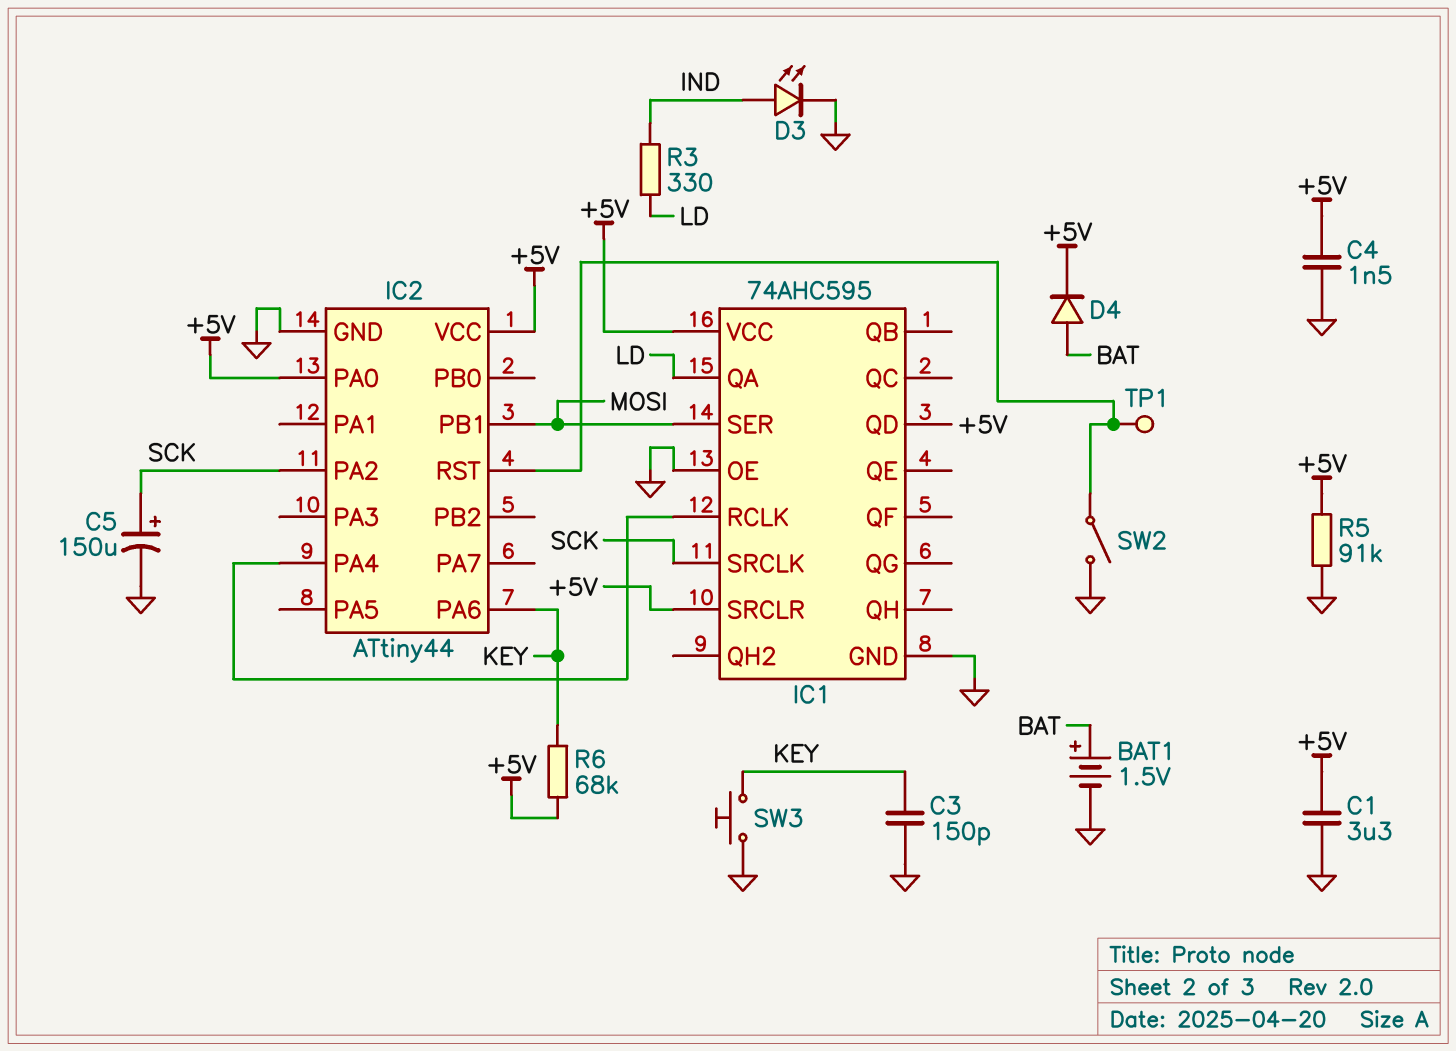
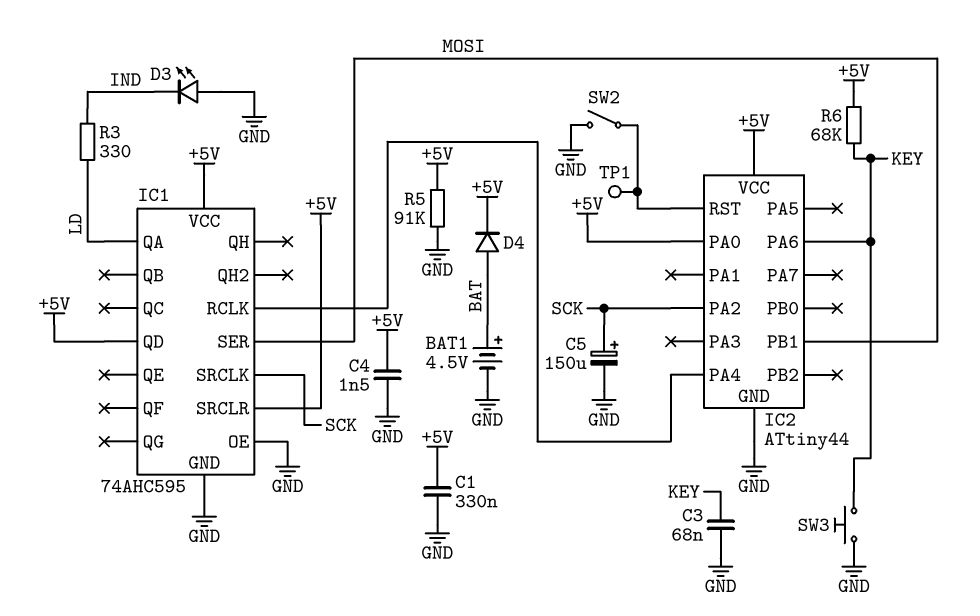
BAT1: 1.5V (plus BAT, minus GND) -> 4.5V (plus BAT, minus GND)
C1: 3.3uF (+5V, GND) -> 330nF (+5V, GND)
C3: 150pF (GND, KEY) -> 68nF (GND, KEY)
D3: LED (A IND, K GND) -> LED (A GND, K IND)

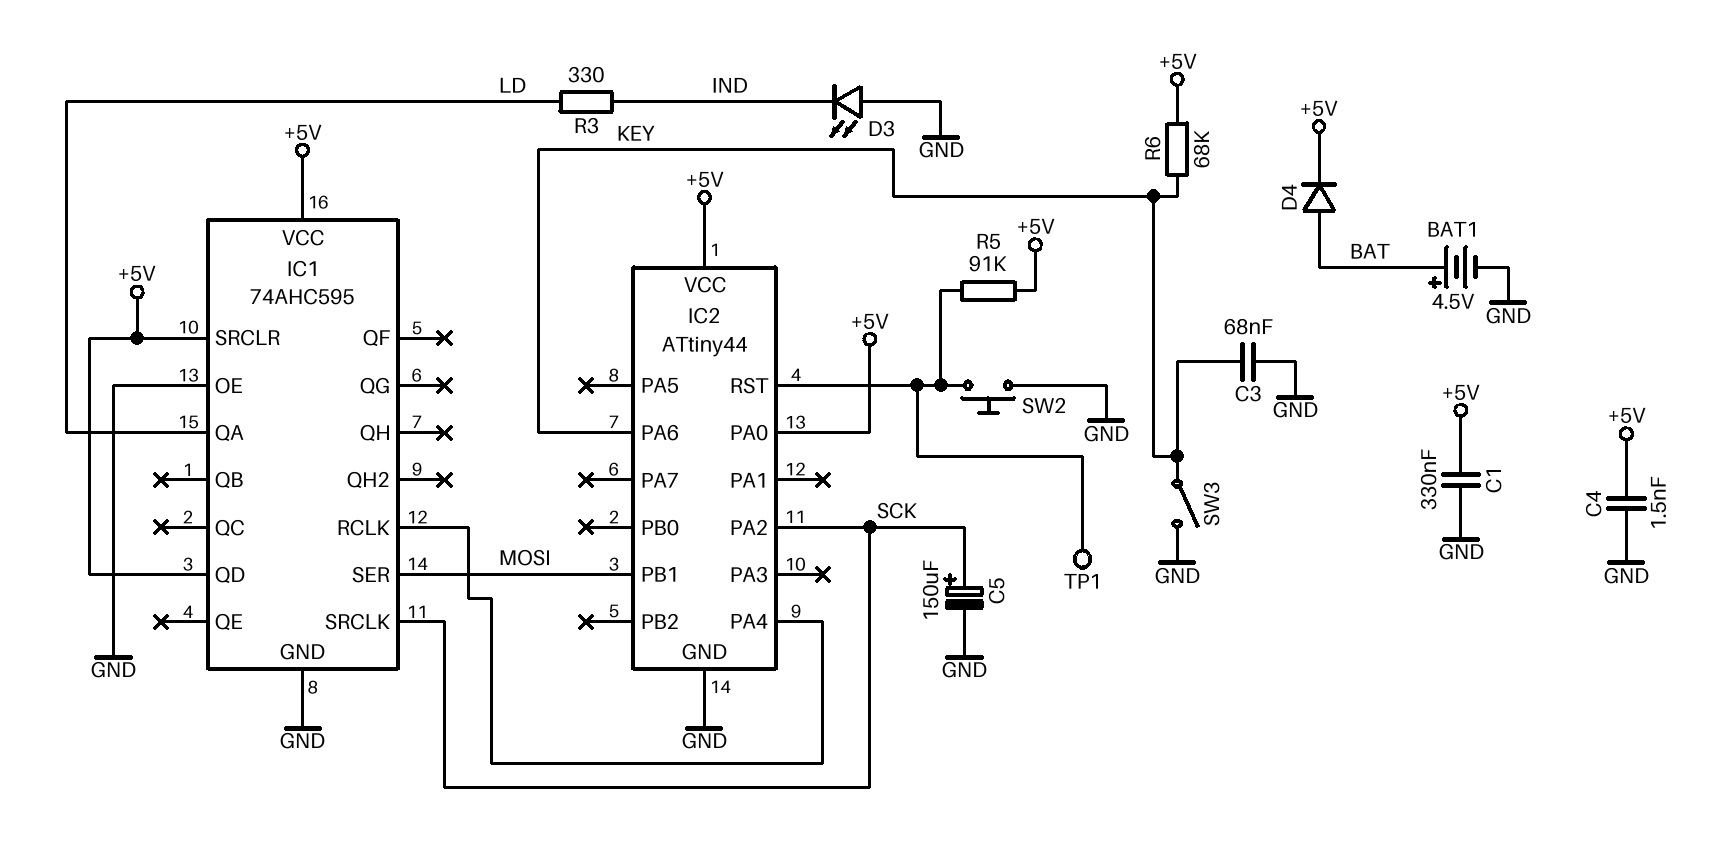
R5: 91k (+5V, GND) -> 91k (+5V, IC2/RST)
SW2: switch (GND, IC2/RST) -> button (GND, IC2/RST)
SW3: button (GND, KEY) -> switch (GND, KEY)

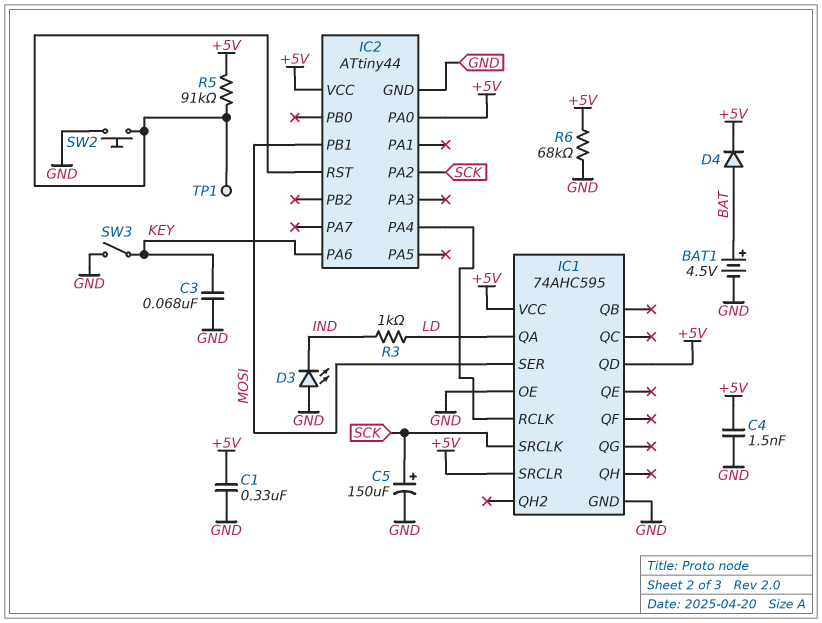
R3: 330 (IND, LD) -> 1k (IND, LD)
R6: 68k (+5V, KEY) -> 68k (+5V, GND)

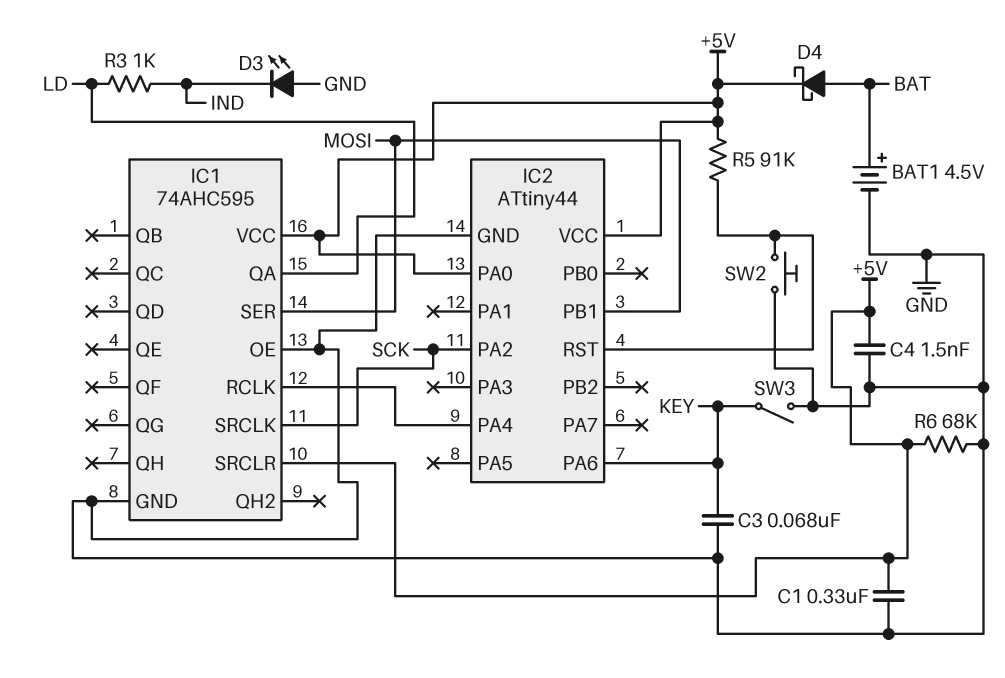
C5: 150uF (plus SCK, minus GND) -> none
D4: diode (A BAT, K +5V) -> schottky (A BAT, K +5V)
IC1 pin QD: +5V -> none
TP1: test point (IC2/RST) -> none

